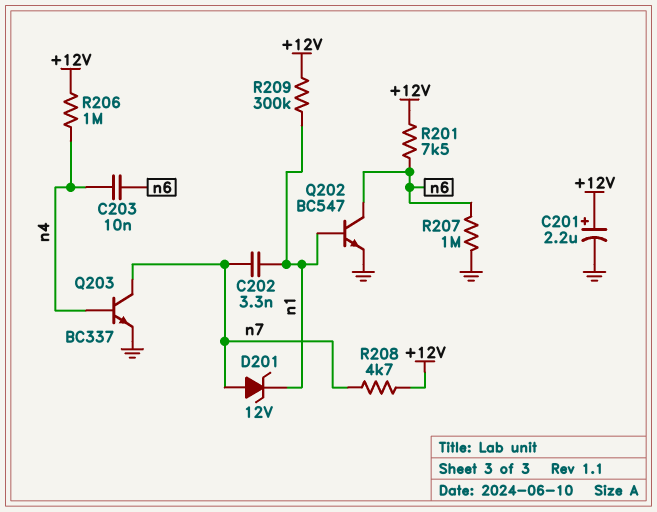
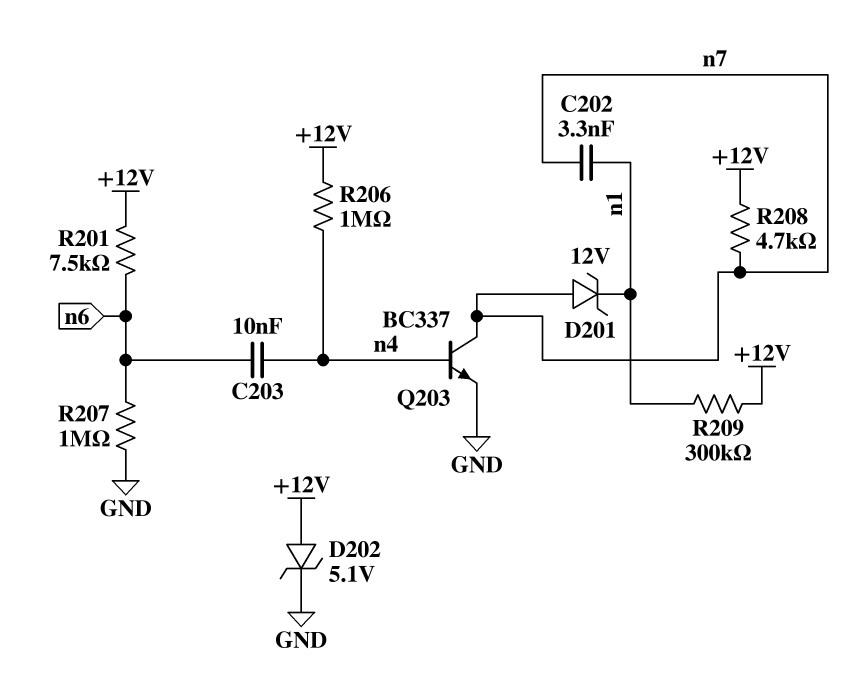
C201: 2.2uF (plus +12V, minus GND) -> none
D202: none -> zener 5.1V (A +12V, K GND)
Q202: NPN BC547 (B n1, C n6, E GND) -> none

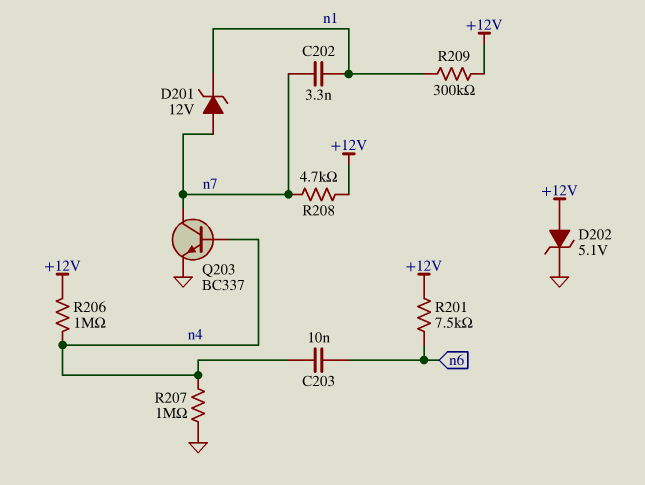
R207: 1M (GND, n6) -> 1M (GND, n4)

